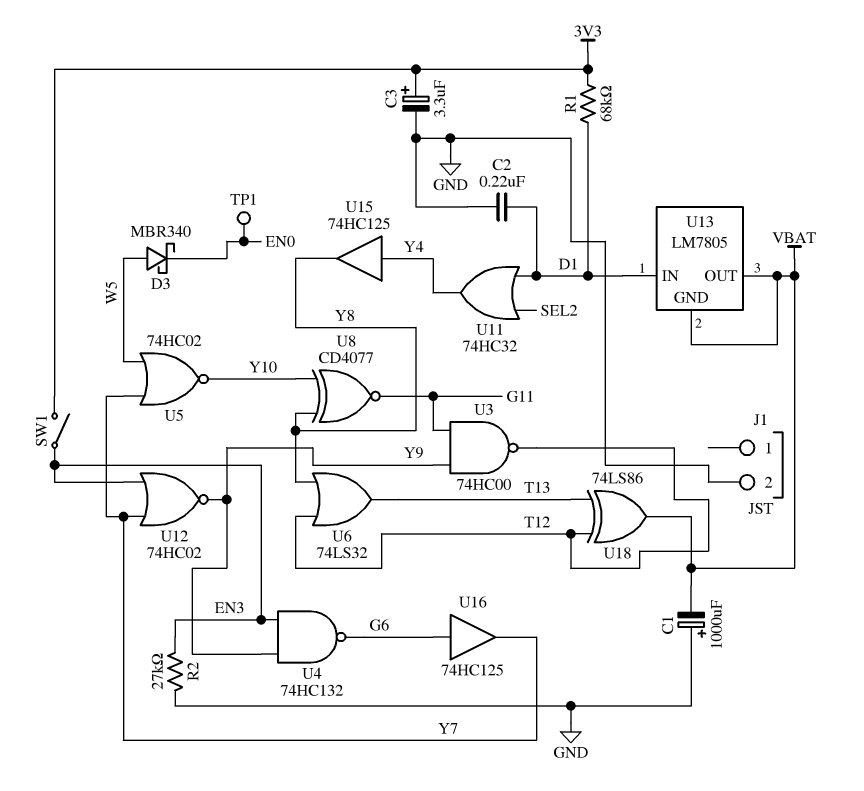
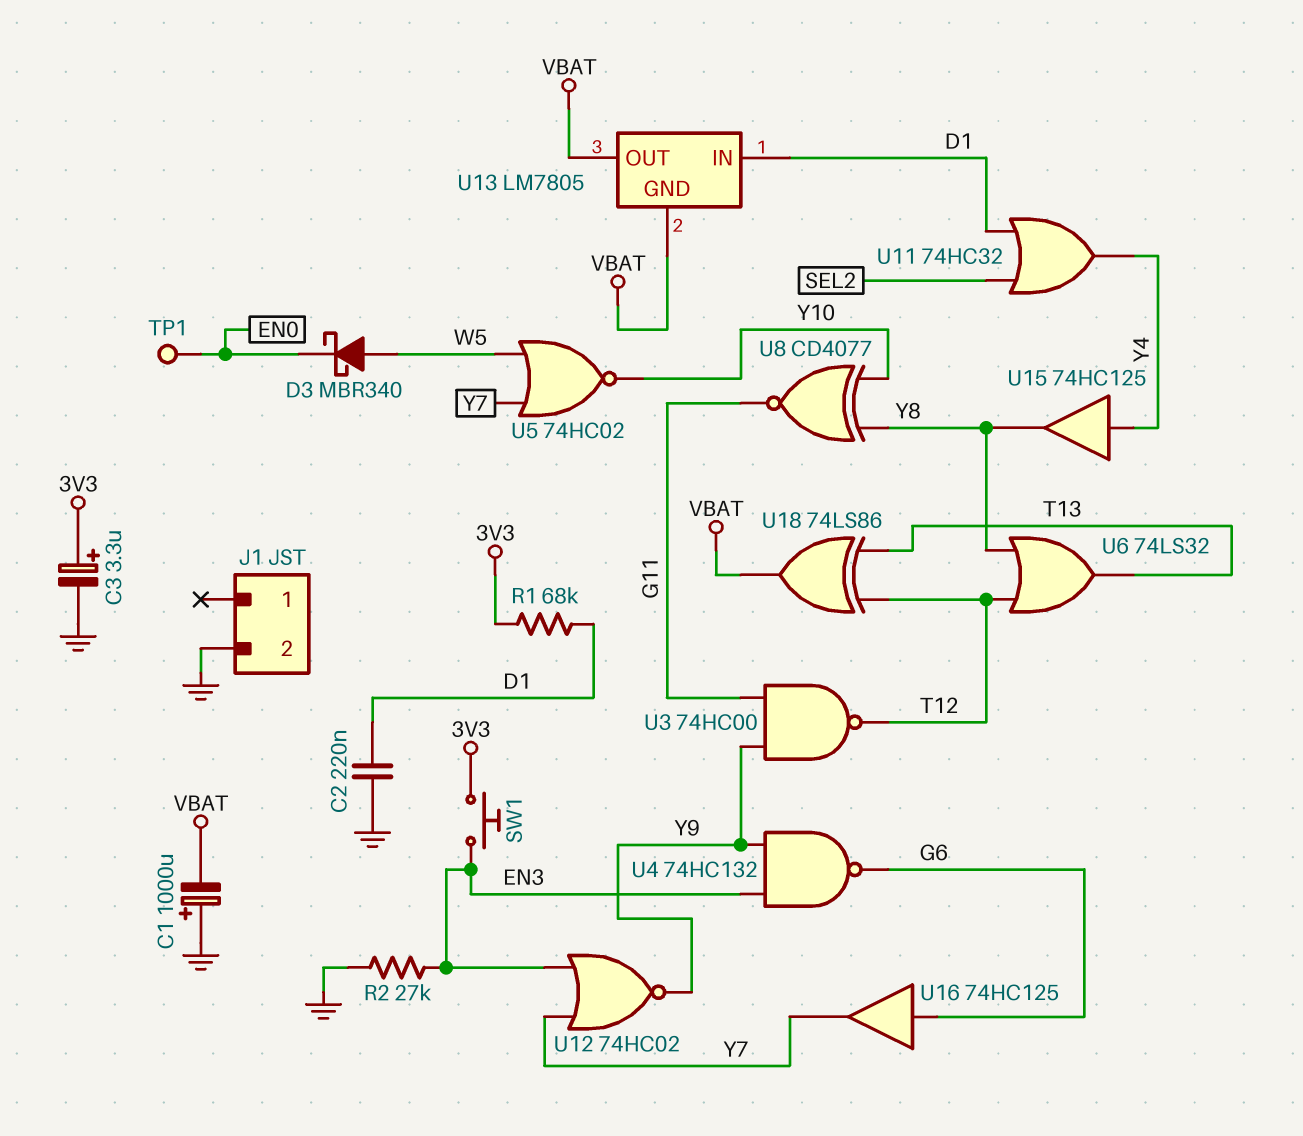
SW1: switch (3V3, EN3) -> button (3V3, EN3)

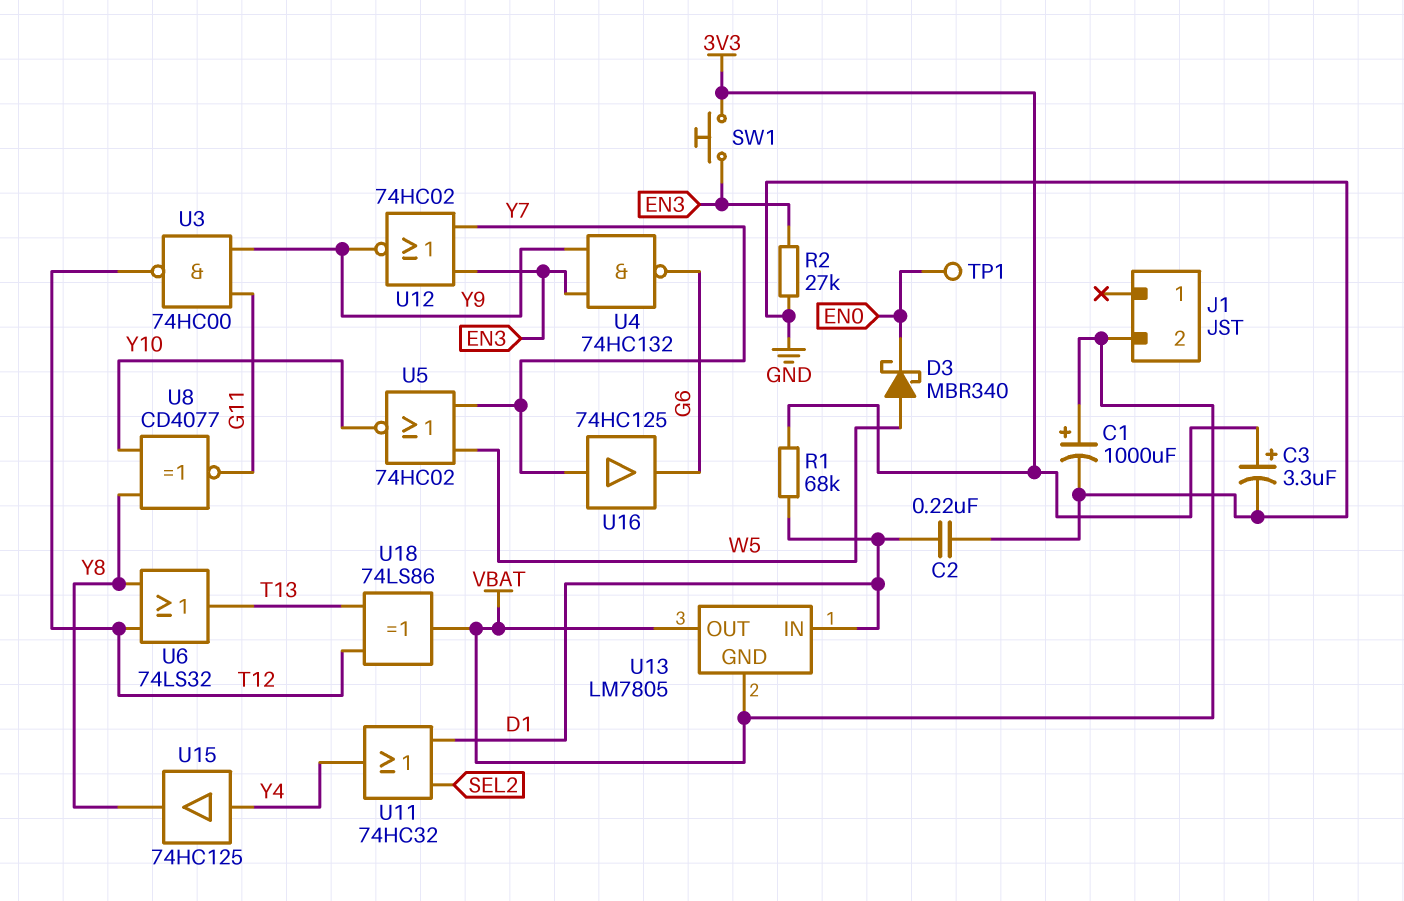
C1: 1000uF (plus GND, minus VBAT) -> 1000uF (plus VBAT, minus GND)
J1 pin 2: GND -> VBAT
U16: buffer 74HC125 (in G6, out Y7) -> buffer 74HC125 (in Y7, out G6)

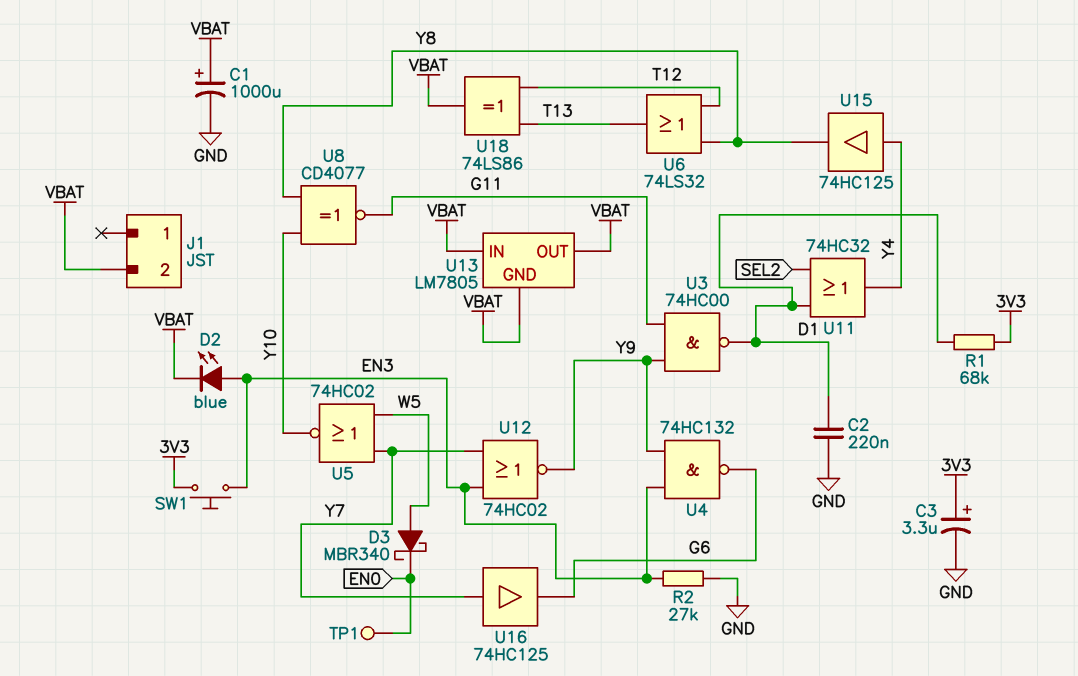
D2: none -> LED blue (A EN3, K VBAT)
U3: NAND 74HC00 (in G11, in Y9, out T12) -> NAND 74HC00 (in G11, in Y9, out D1)
U13 pin IN: D1 -> VBAT

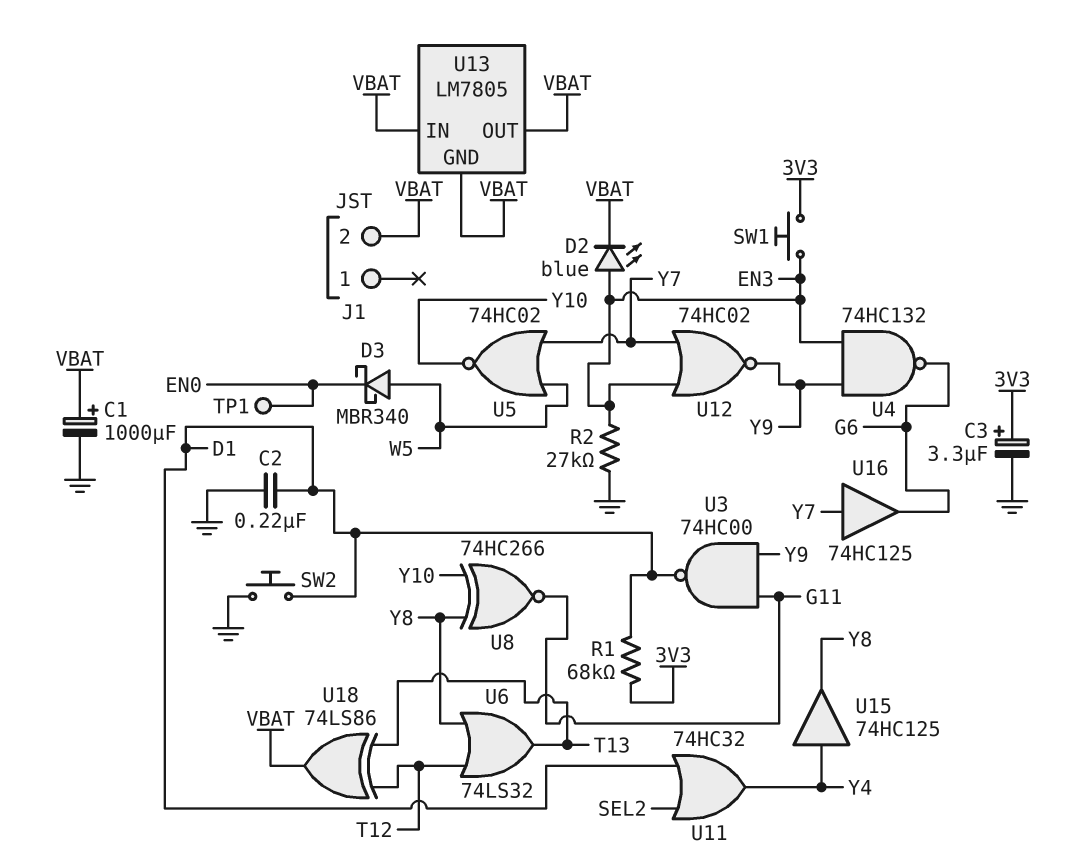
SW2: none -> button (D1, GND)
U8: XNOR CD4077 (in Y8, in Y10, out G11) -> XNOR 74HC266 (in Y8, in Y10, out G11)

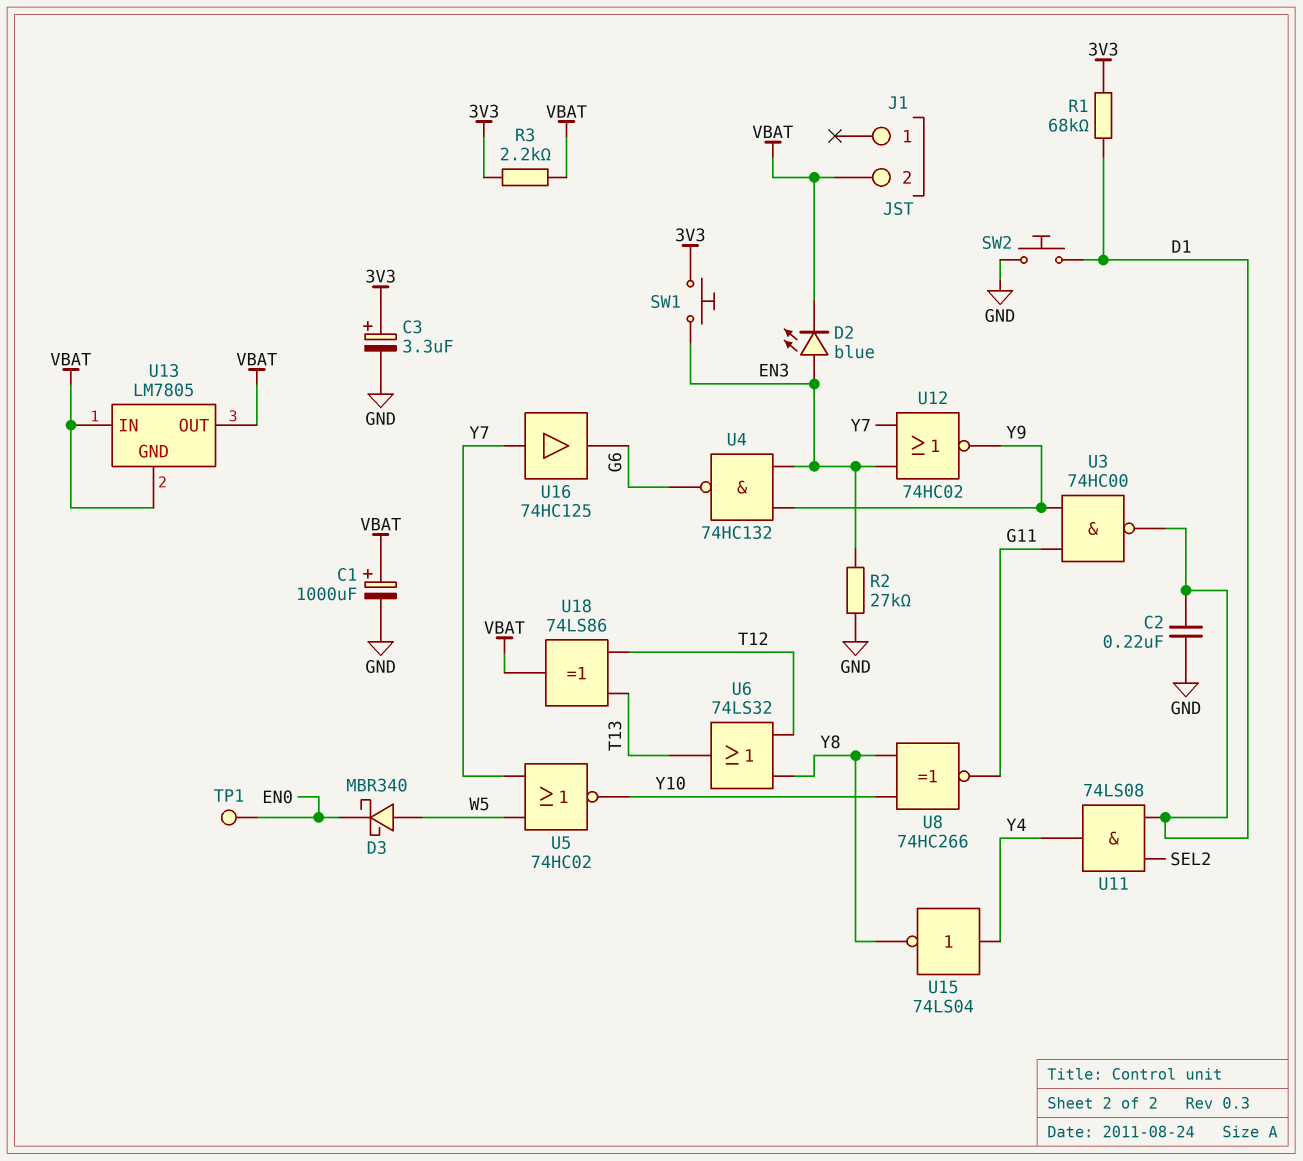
R3: none -> 2.2k (3V3, VBAT)
U11: OR 74HC32 (in D1, in SEL2, out Y4) -> AND 74LS08 (in D1, in SEL2, out Y4)
U15: buffer 74HC125 (in Y4, out Y8) -> NOT 74LS04 (in Y4, out Y8)

